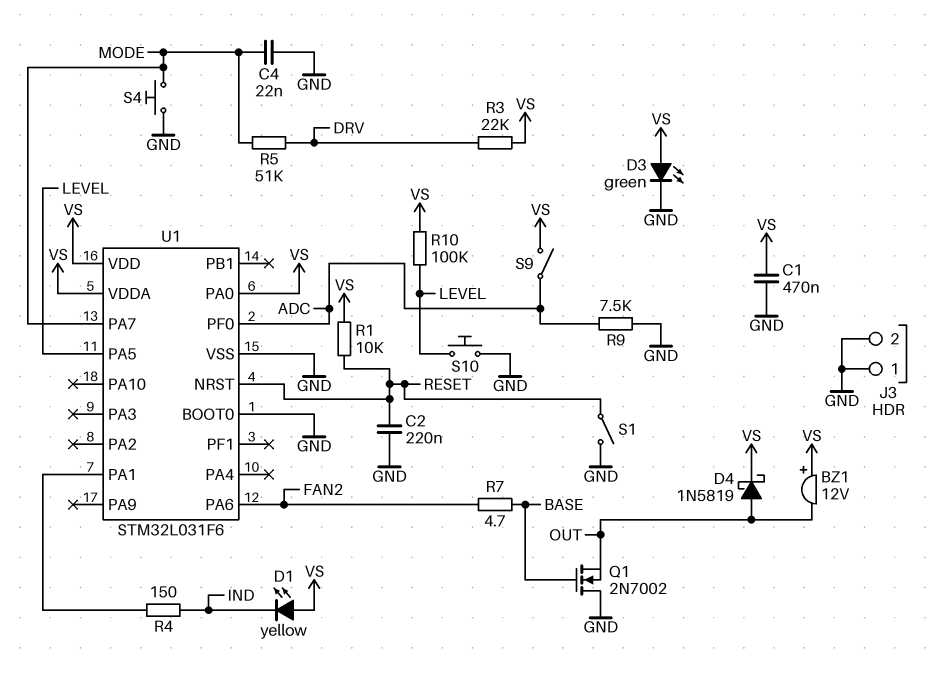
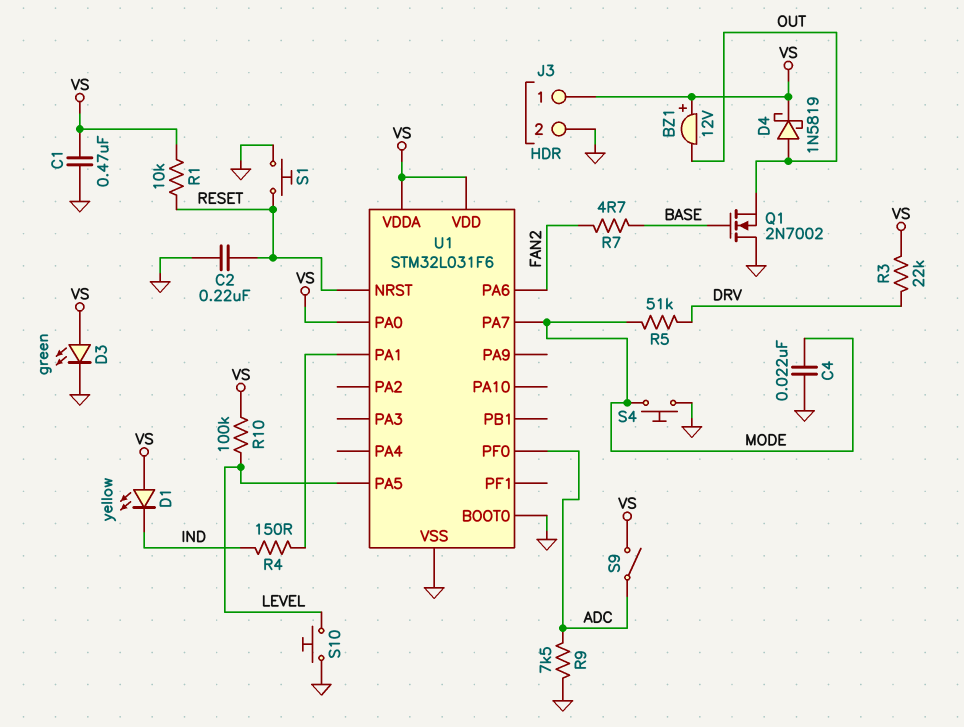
J3 pin 1: GND -> VS
S1: switch (GND, RESET) -> button (GND, RESET)

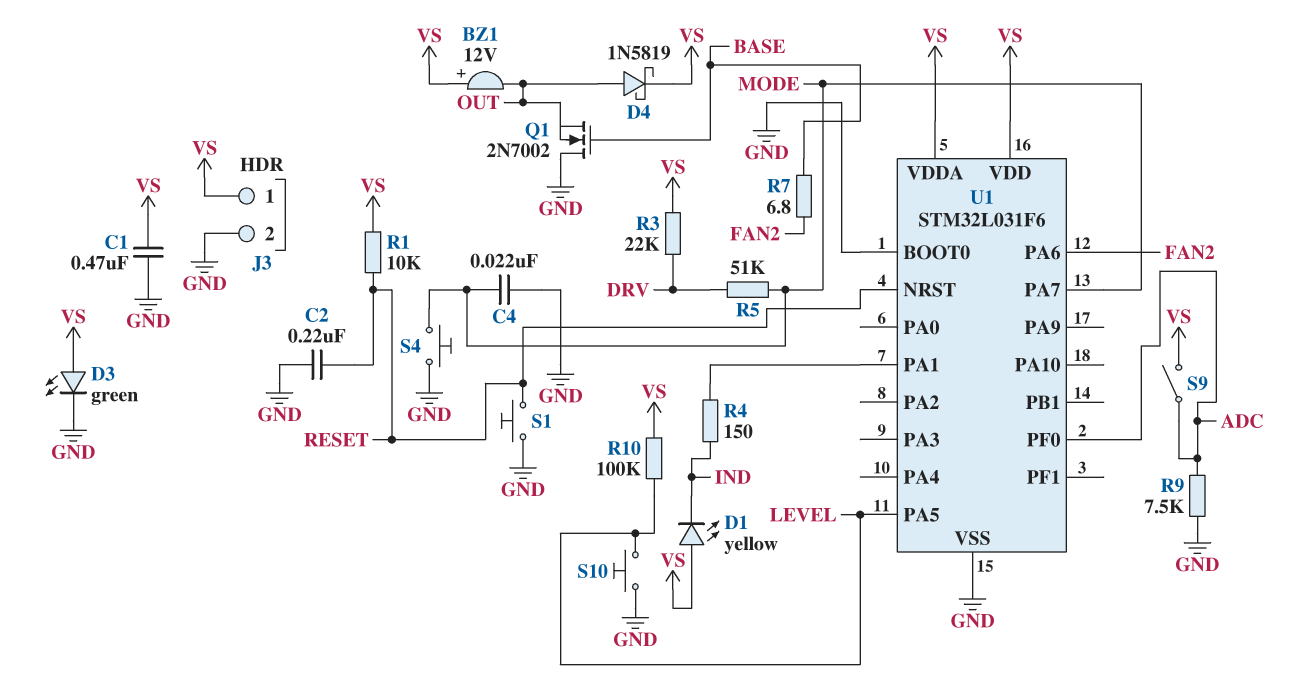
R7: 4.7 (BASE, FAN2) -> 6.8 (BASE, FAN2)
U1 pin PA0: VS -> none

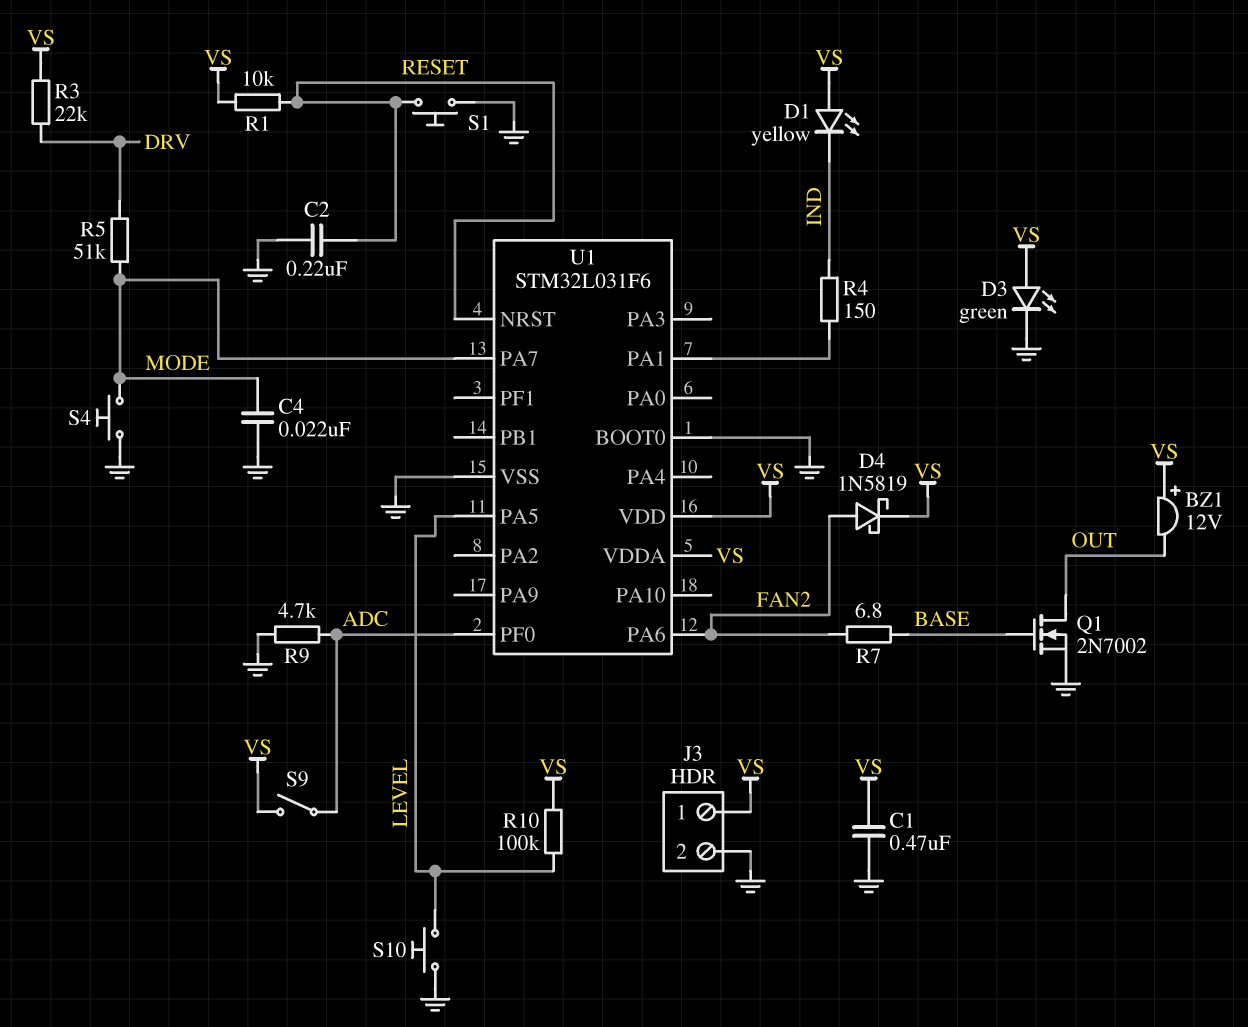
D4: schottky 1N5819 (A OUT, K VS) -> schottky 1N5819 (A FAN2, K VS)
Q1: NMOS 2N7002 (G BASE, D GND, S OUT) -> NMOS 2N7002 (G BASE, D OUT, S GND)
R9: 7.5k (ADC, GND) -> 4.7k (ADC, GND)

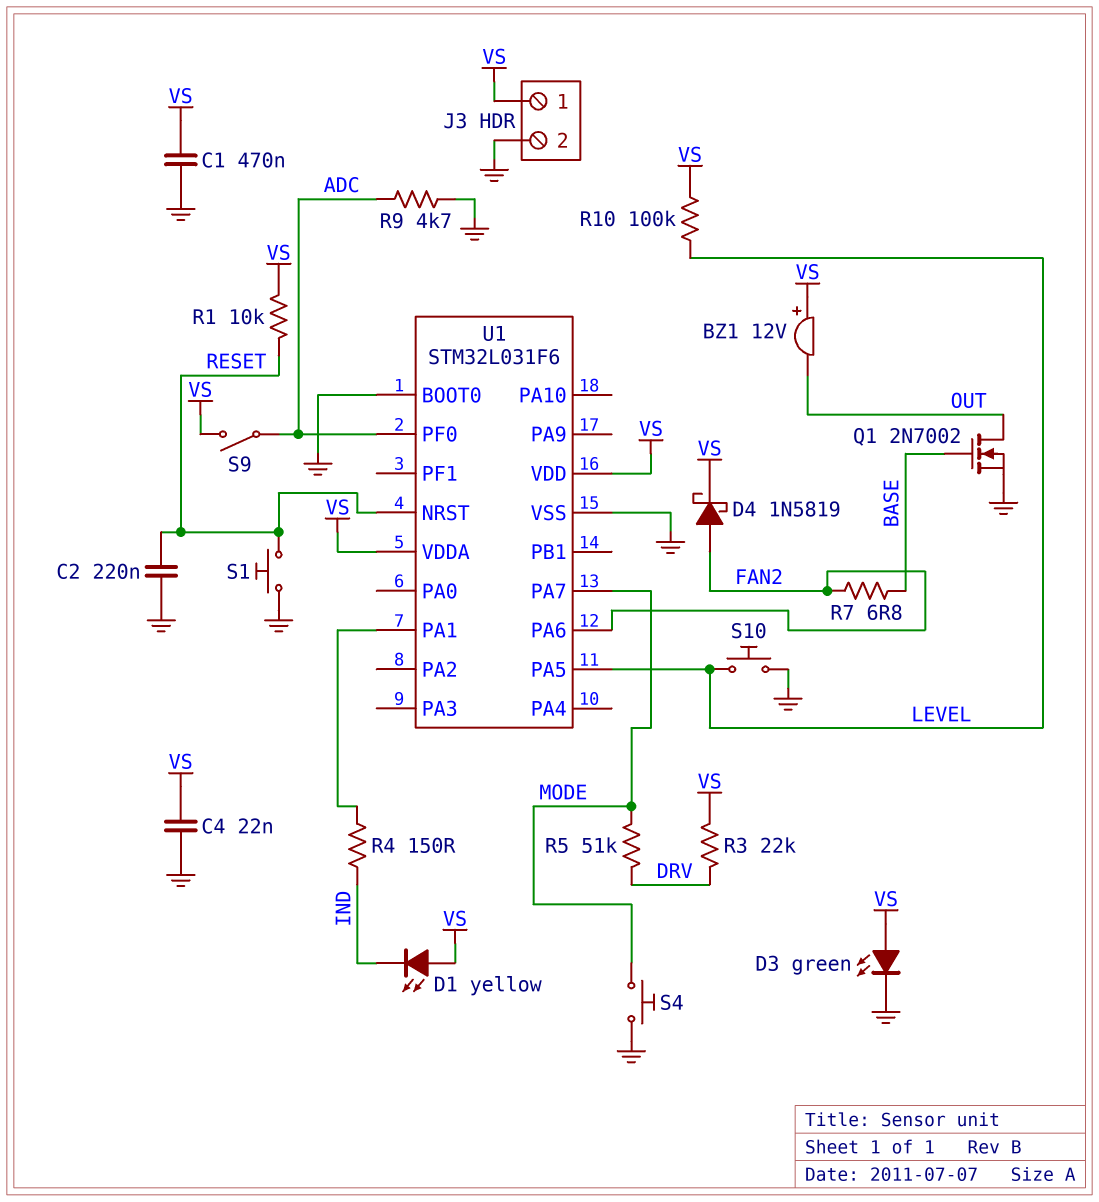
C4: 22nF (GND, MODE) -> 22nF (GND, VS)

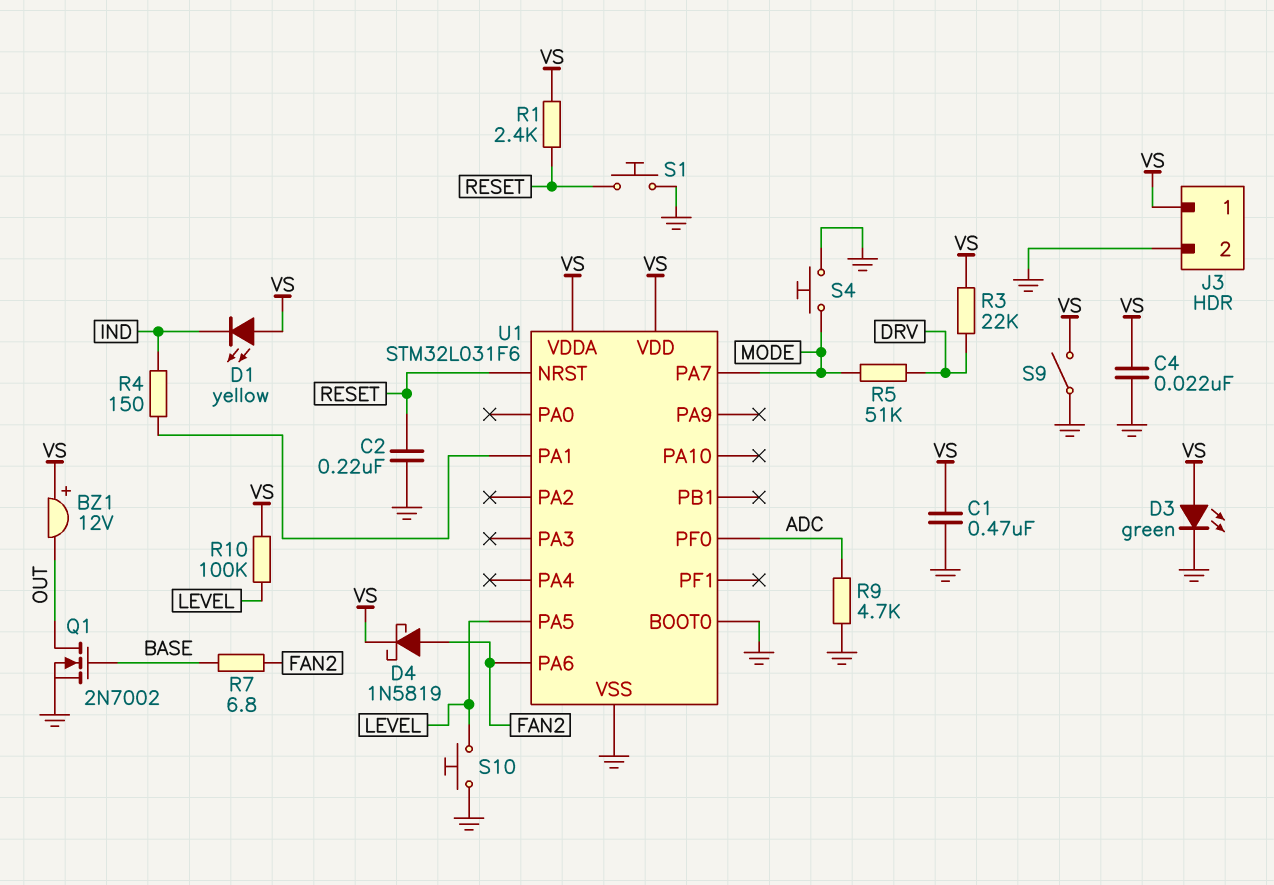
R1: 10k (RESET, VS) -> 2.4k (RESET, VS)
S9: switch (ADC, VS) -> switch (GND, VS)

